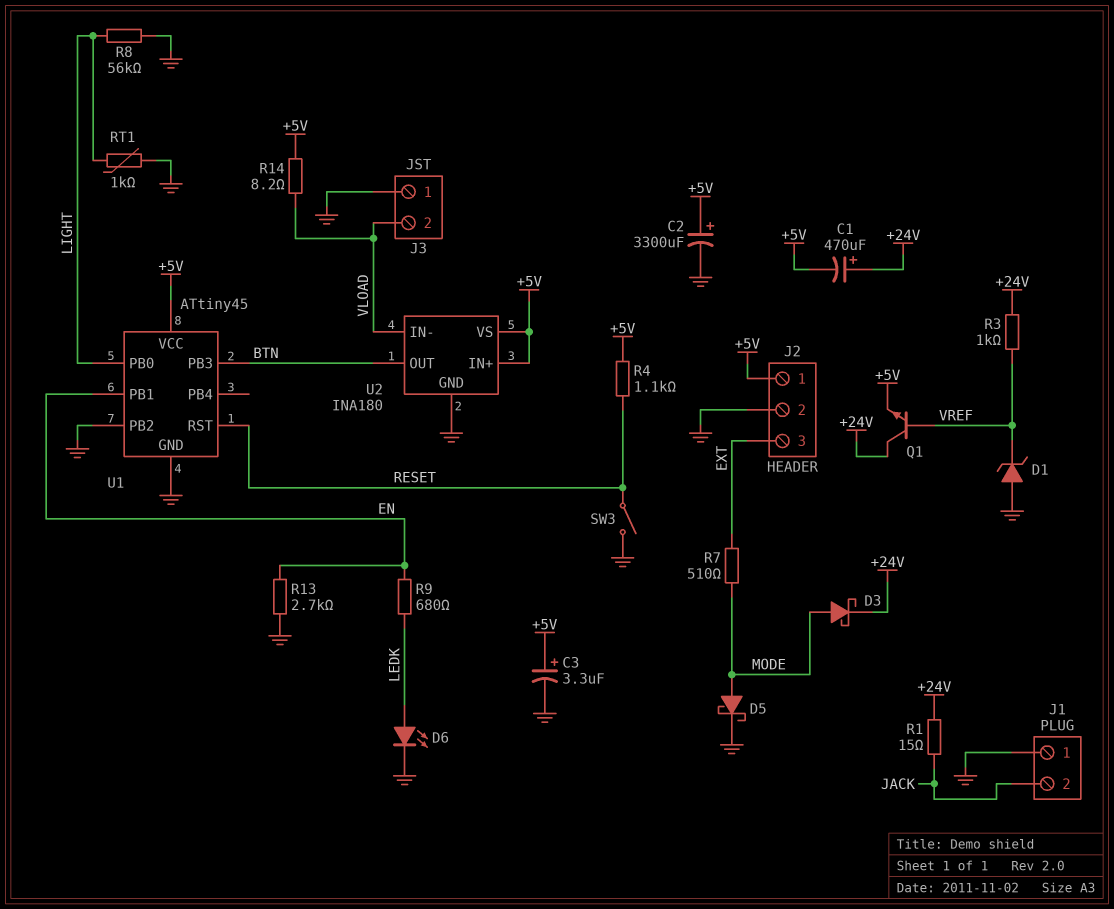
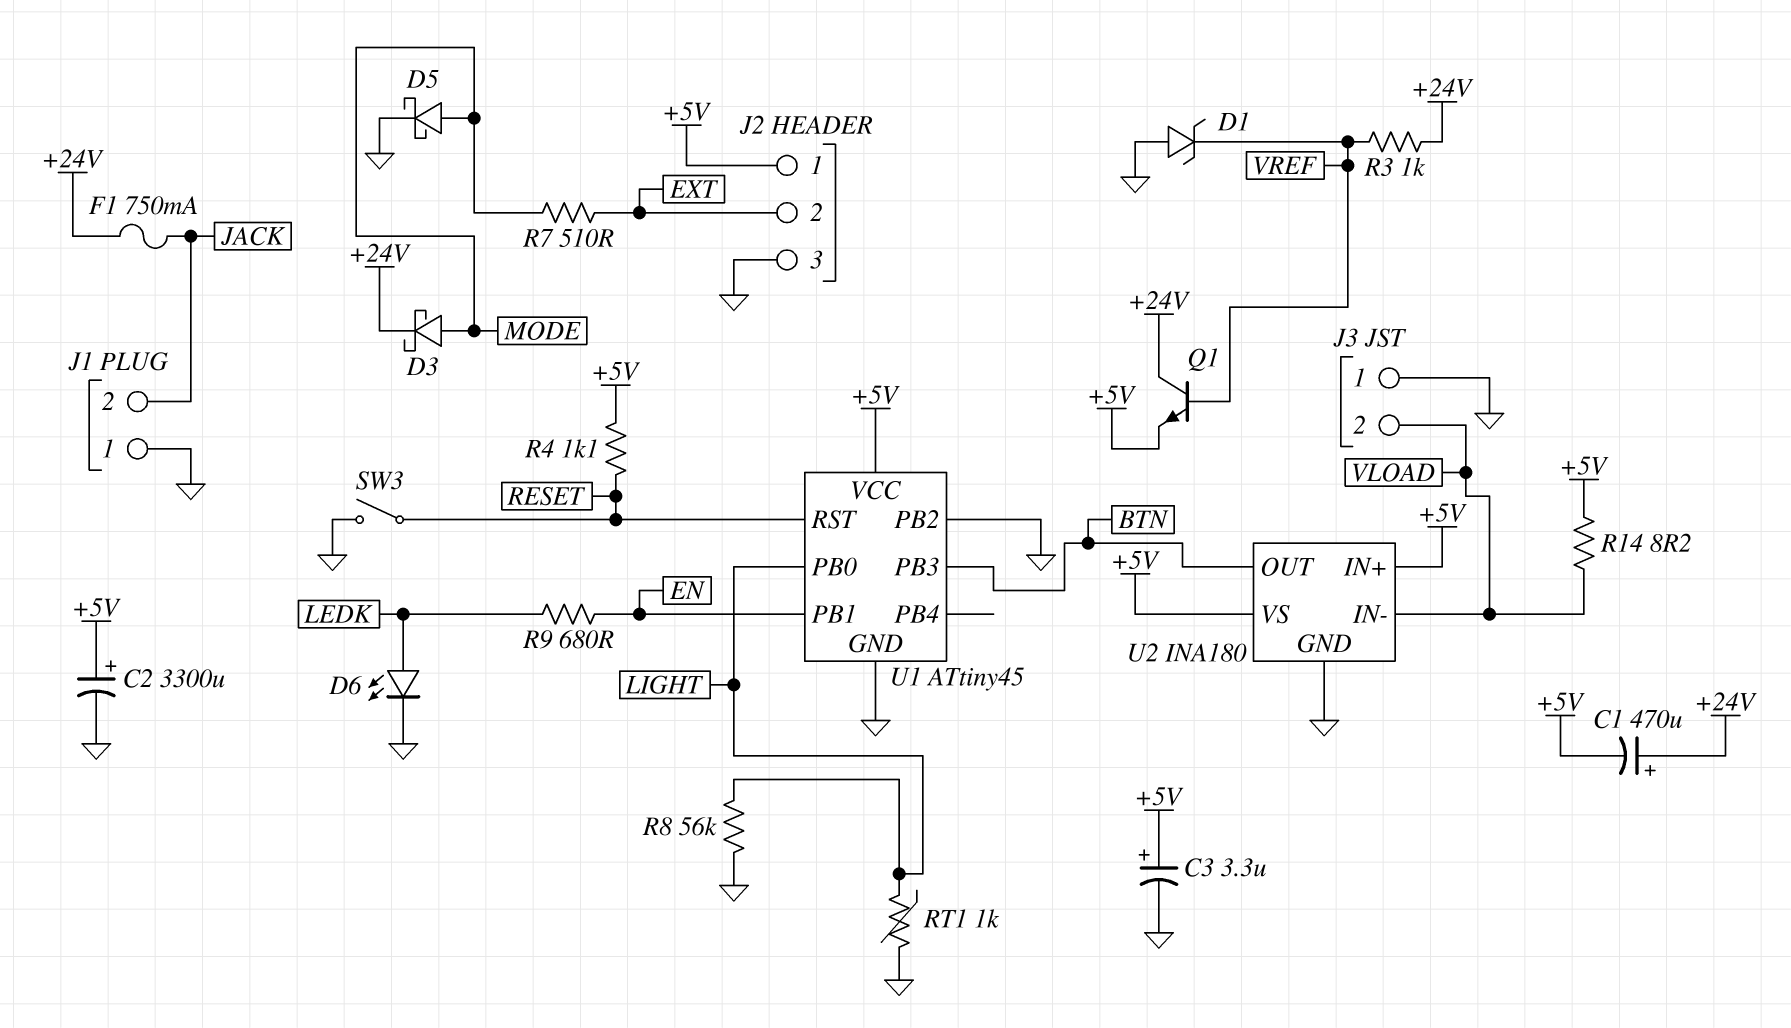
F1: none -> 750mA (+24V, JACK)
J2 pin 2: GND -> EXT
J2 pin 3: EXT -> GND
R1: 15 (+24V, JACK) -> none
R13: 2.7k (EN, GND) -> none

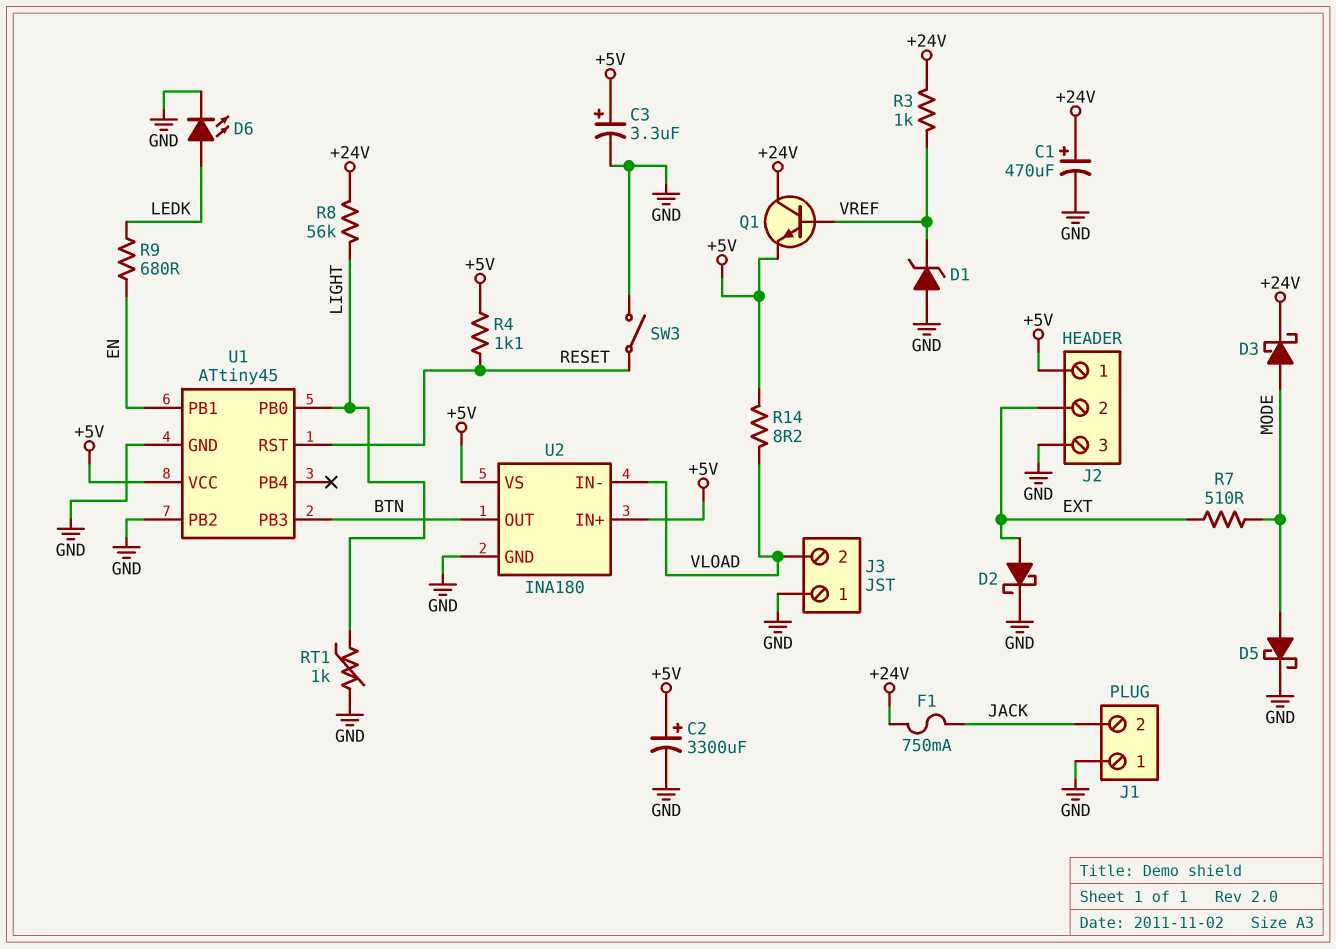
C1: 470uF (plus +24V, minus +5V) -> 470uF (plus +24V, minus GND)
D2: none -> schottky (A EXT, K GND)
R8: 56k (GND, LIGHT) -> 56k (+24V, LIGHT)

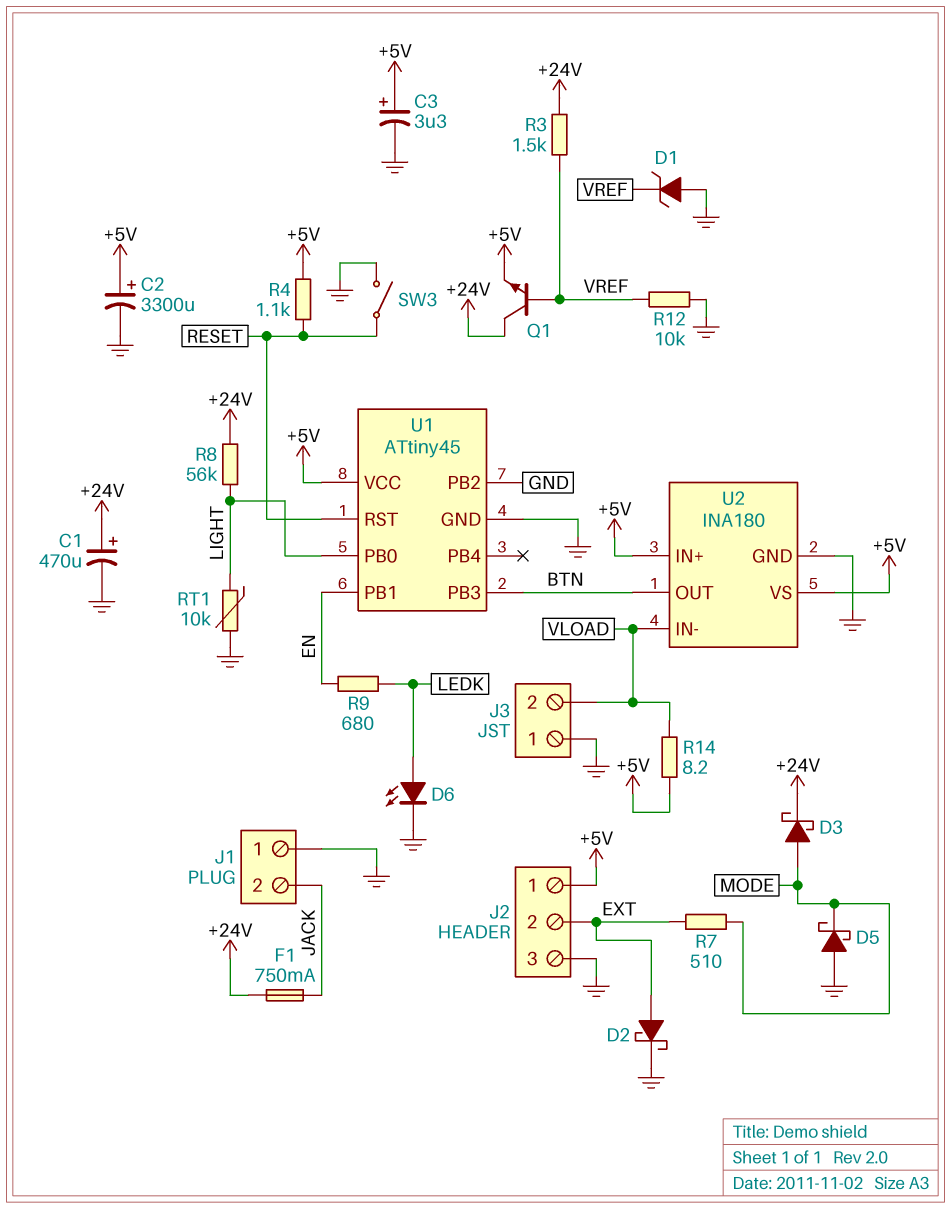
D5: schottky (A MODE, K GND) -> schottky (A GND, K MODE)
R3: 1k (+24V, VREF) -> 1.5k (+24V, VREF)
R12: none -> 10k (GND, VREF)
RT1: 1k (GND, LIGHT) -> 10k (GND, LIGHT)

